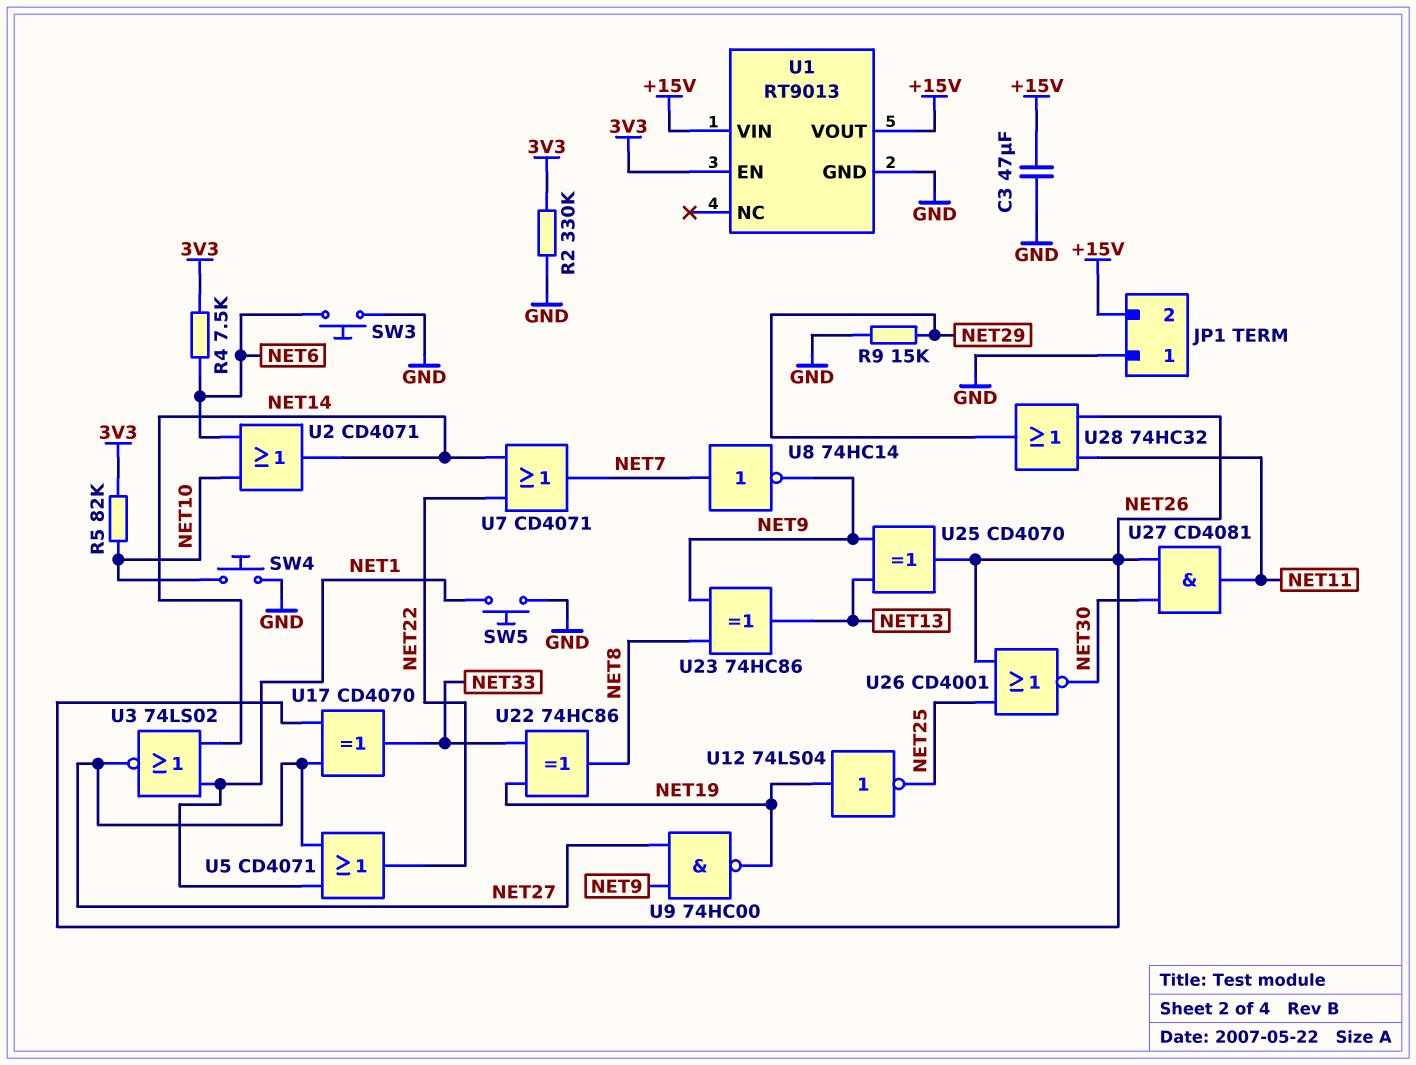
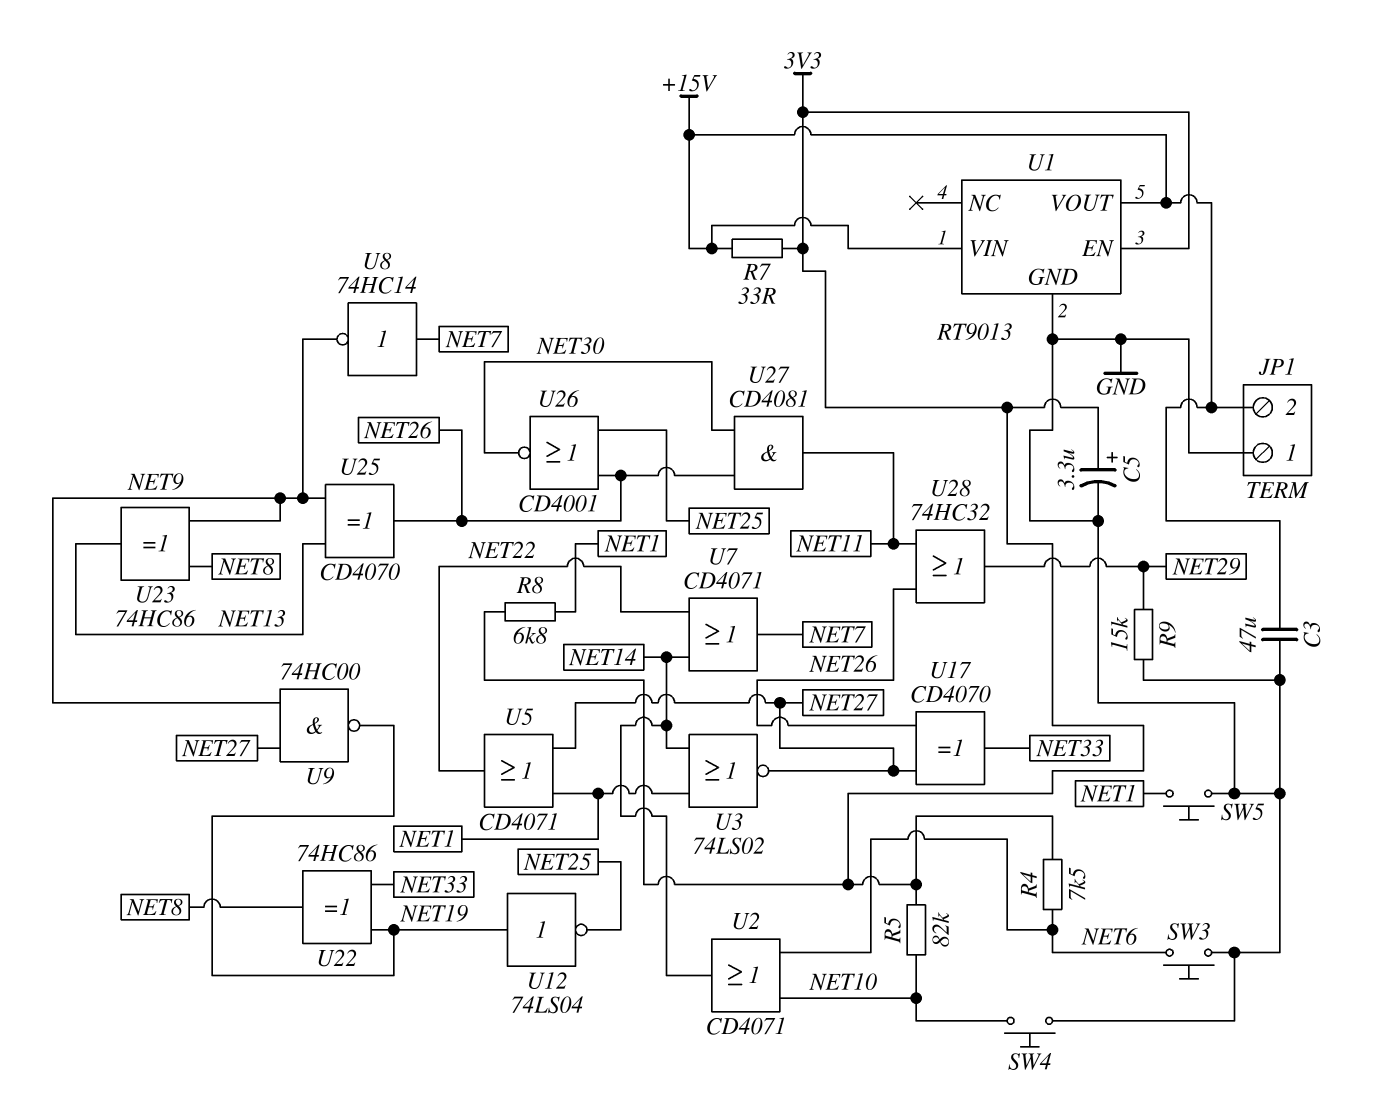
C5: none -> 3.3uF (plus 3V3, minus GND)
R2: 330k (3V3, GND) -> none
R7: none -> 33 (+15V, 3V3)
R8: none -> 6.8k (3V3, NET1)

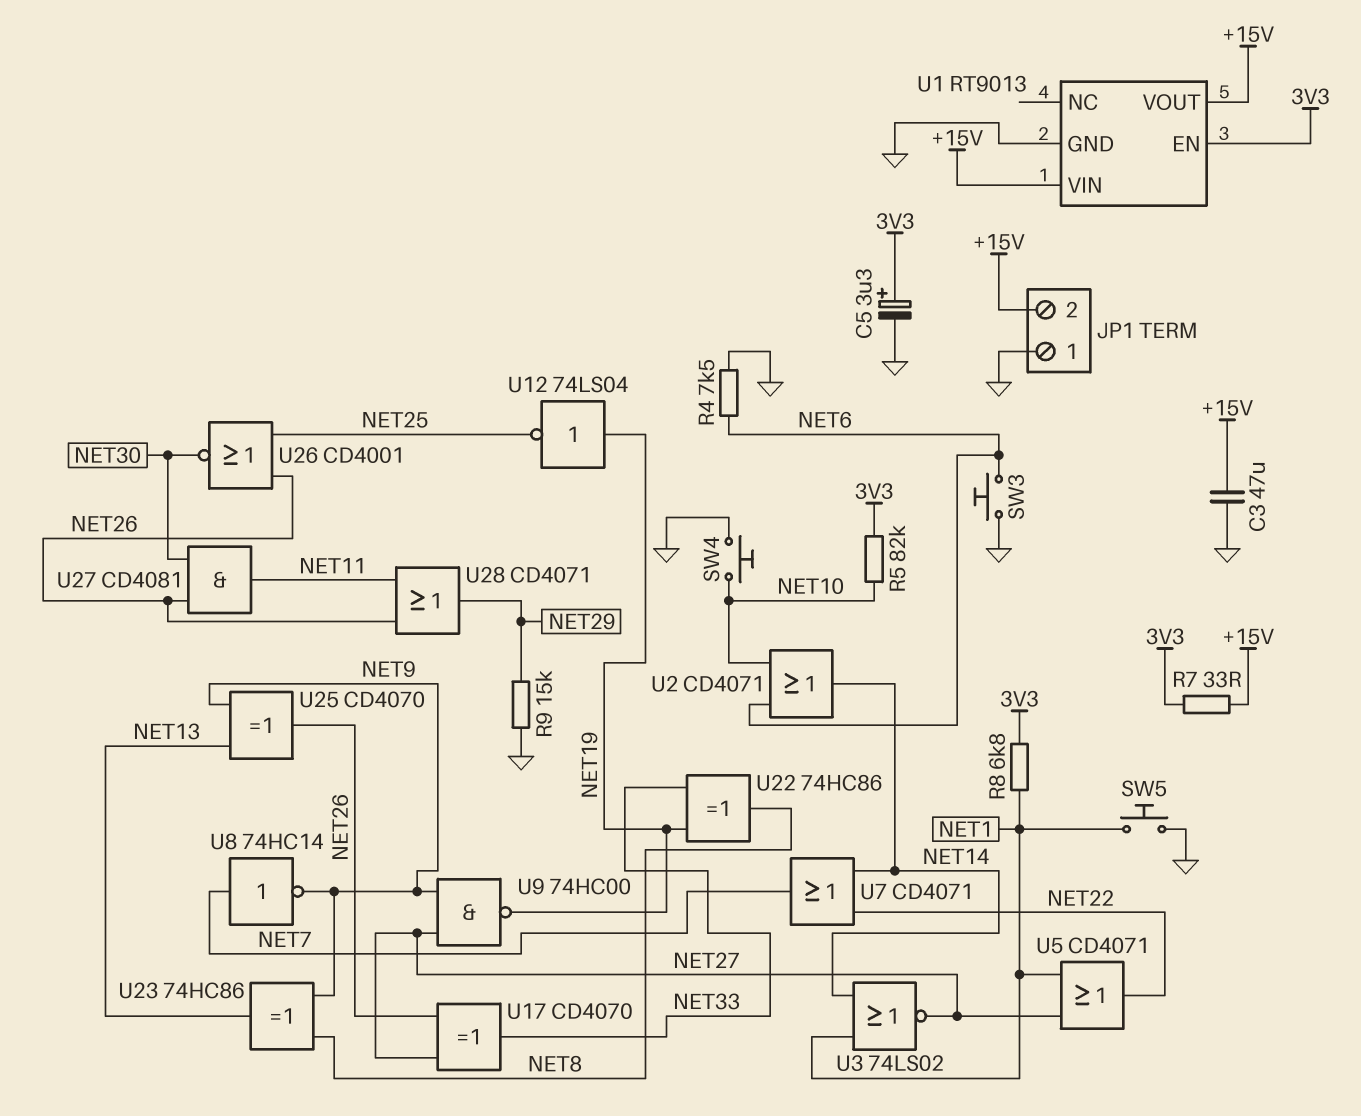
R4: 7.5k (3V3, NET6) -> 7.5k (GND, NET6)
U28: OR 74HC32 (in NET11, in NET26, out NET29) -> OR CD4071 (in NET11, in NET26, out NET29)

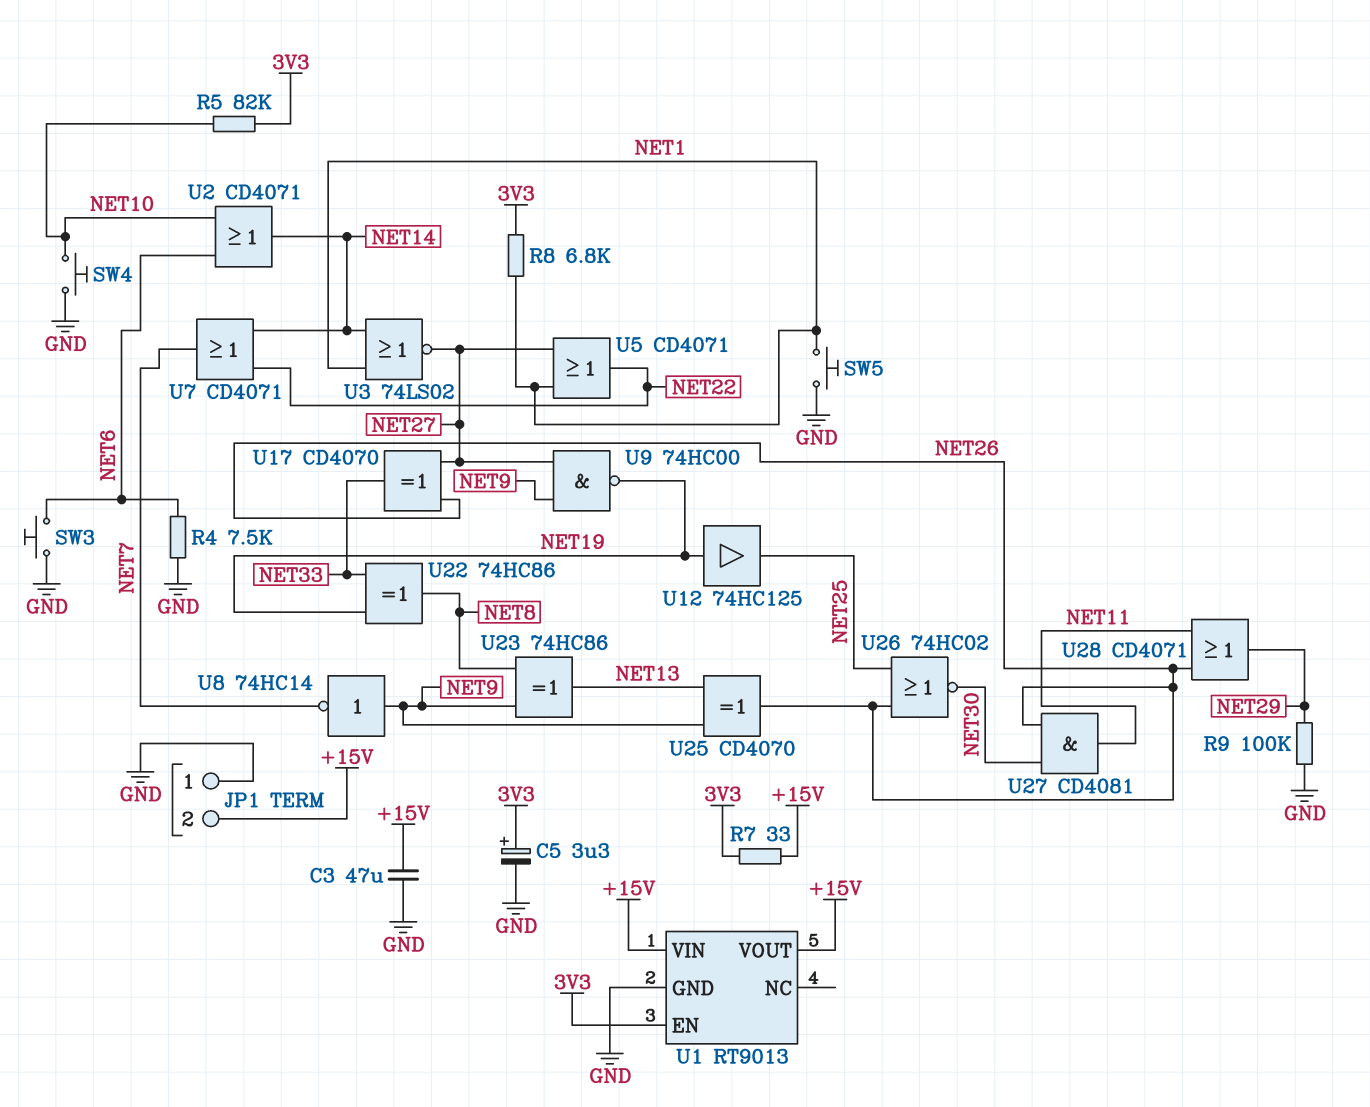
R9: 15k (GND, NET29) -> 100k (GND, NET29)
U8: NOT 74HC14 (in NET7, out NET9) -> NOT 74HC14 (in NET9, out NET7)
U12: NOT 74LS04 (in NET19, out NET25) -> buffer 74HC125 (in NET19, out NET25)
U26: NOR CD4001 (in NET25, in NET26, out NET30) -> NOR 74HC02 (in NET25, in NET26, out NET30)

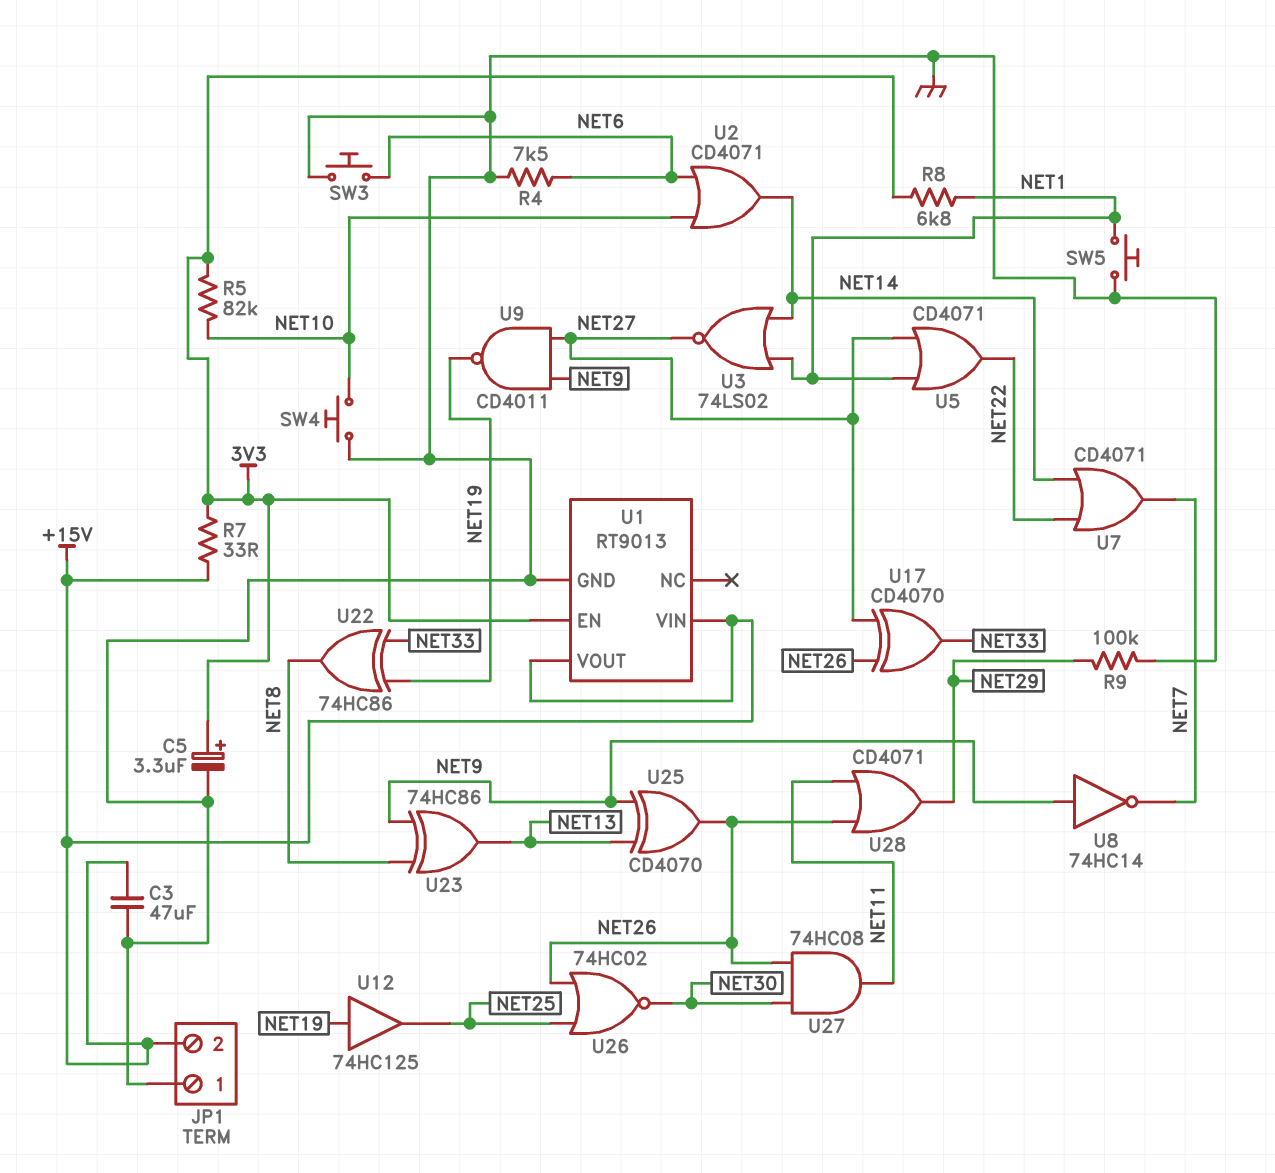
U9: NAND 74HC00 (in NET9, in NET27, out NET19) -> NAND CD4011 (in NET9, in NET27, out NET19)
U27: AND CD4081 (in NET26, in NET30, out NET11) -> AND 74HC08 (in NET26, in NET30, out NET11)

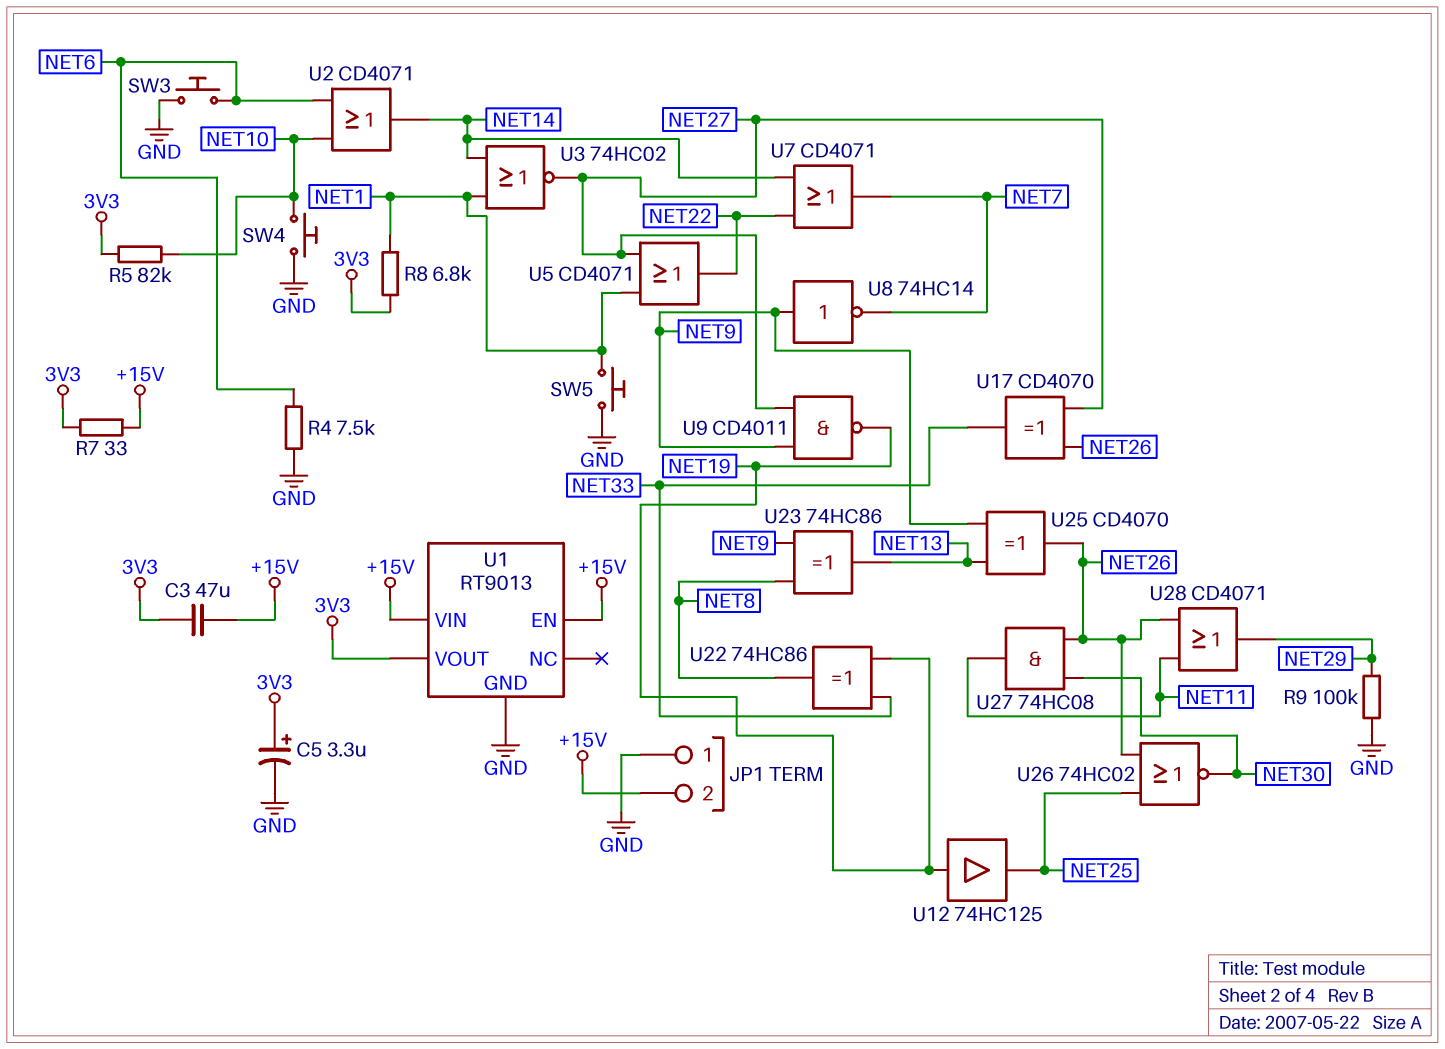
C3: 47uF (+15V, GND) -> 47uF (+15V, 3V3)
U1 pin EN: 3V3 -> +15V
U1 pin VOUT: +15V -> 3V3
U3: NOR 74LS02 (in NET1, in NET14, out NET27) -> NOR 74HC02 (in NET1, in NET14, out NET27)

